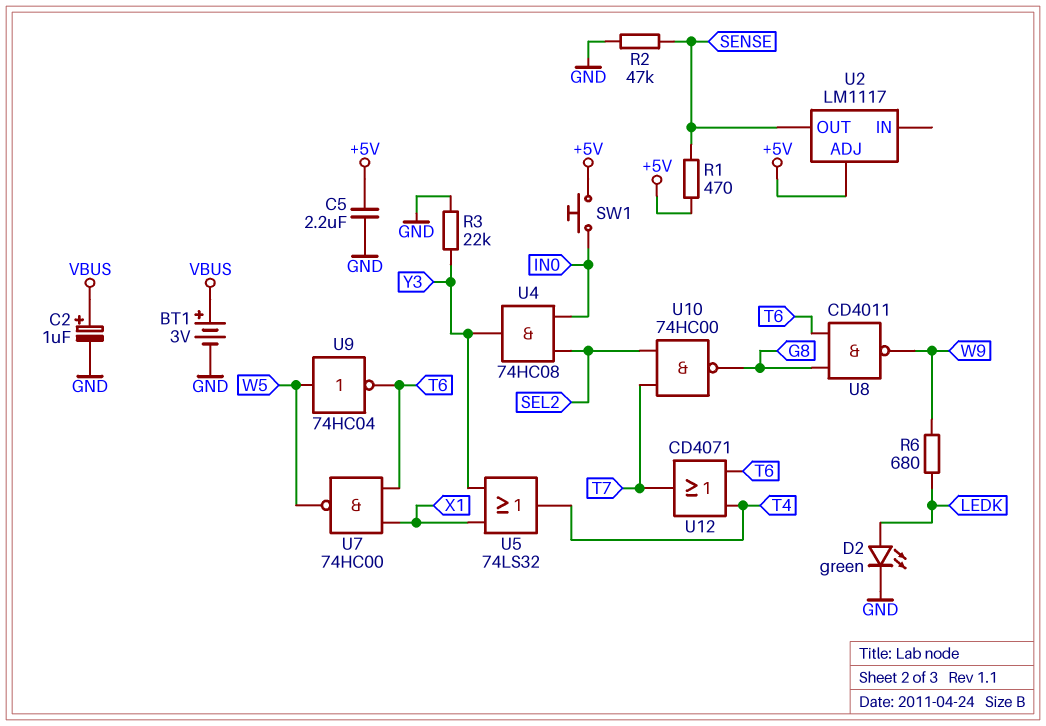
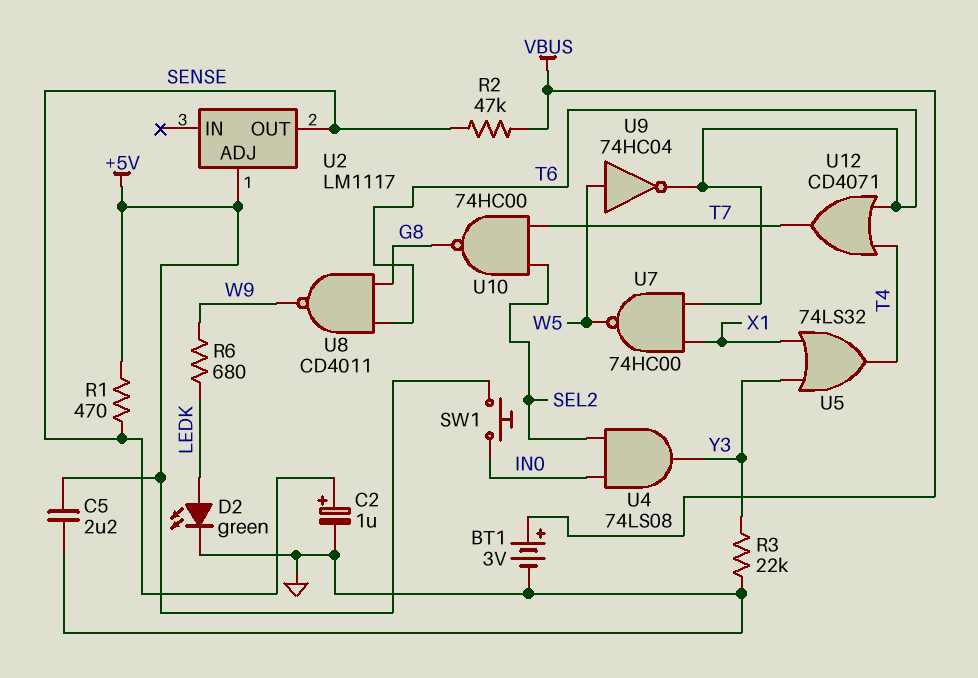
C2: 1uF (plus VBUS, minus GND) -> 1uF (plus SENSE, minus GND)
R2: 47k (GND, SENSE) -> 47k (SENSE, VBUS)
U4: AND 74HC08 (in IN0, in SEL2, out Y3) -> AND 74LS08 (in IN0, in SEL2, out Y3)

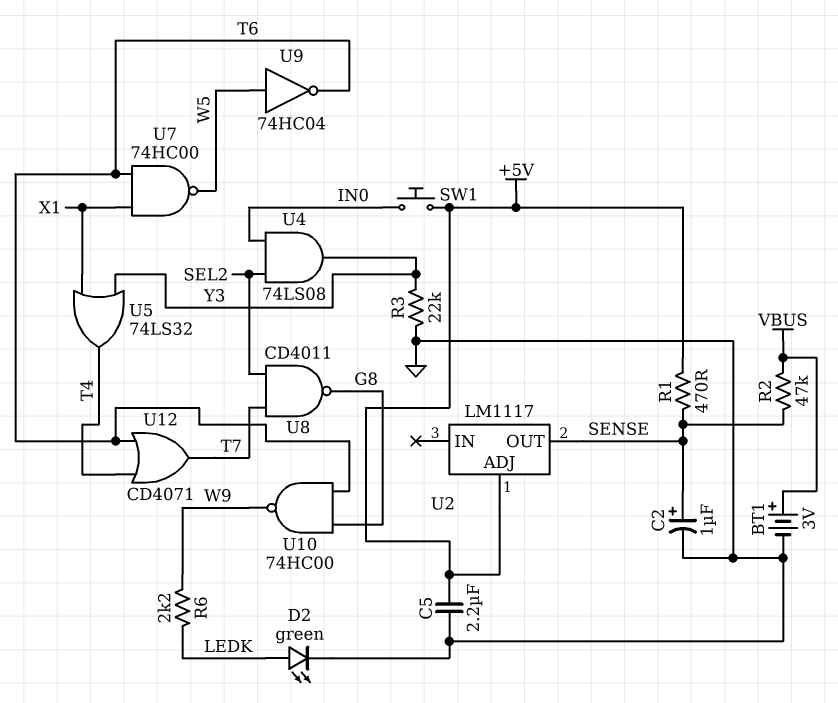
R6: 680 (LEDK, W9) -> 2.2k (LEDK, W9)
U8: NAND CD4011 (in G8, in T6, out W9) -> NAND CD4011 (in SEL2, in T7, out G8)
U10: NAND 74HC00 (in SEL2, in T7, out G8) -> NAND 74HC00 (in G8, in T6, out W9)

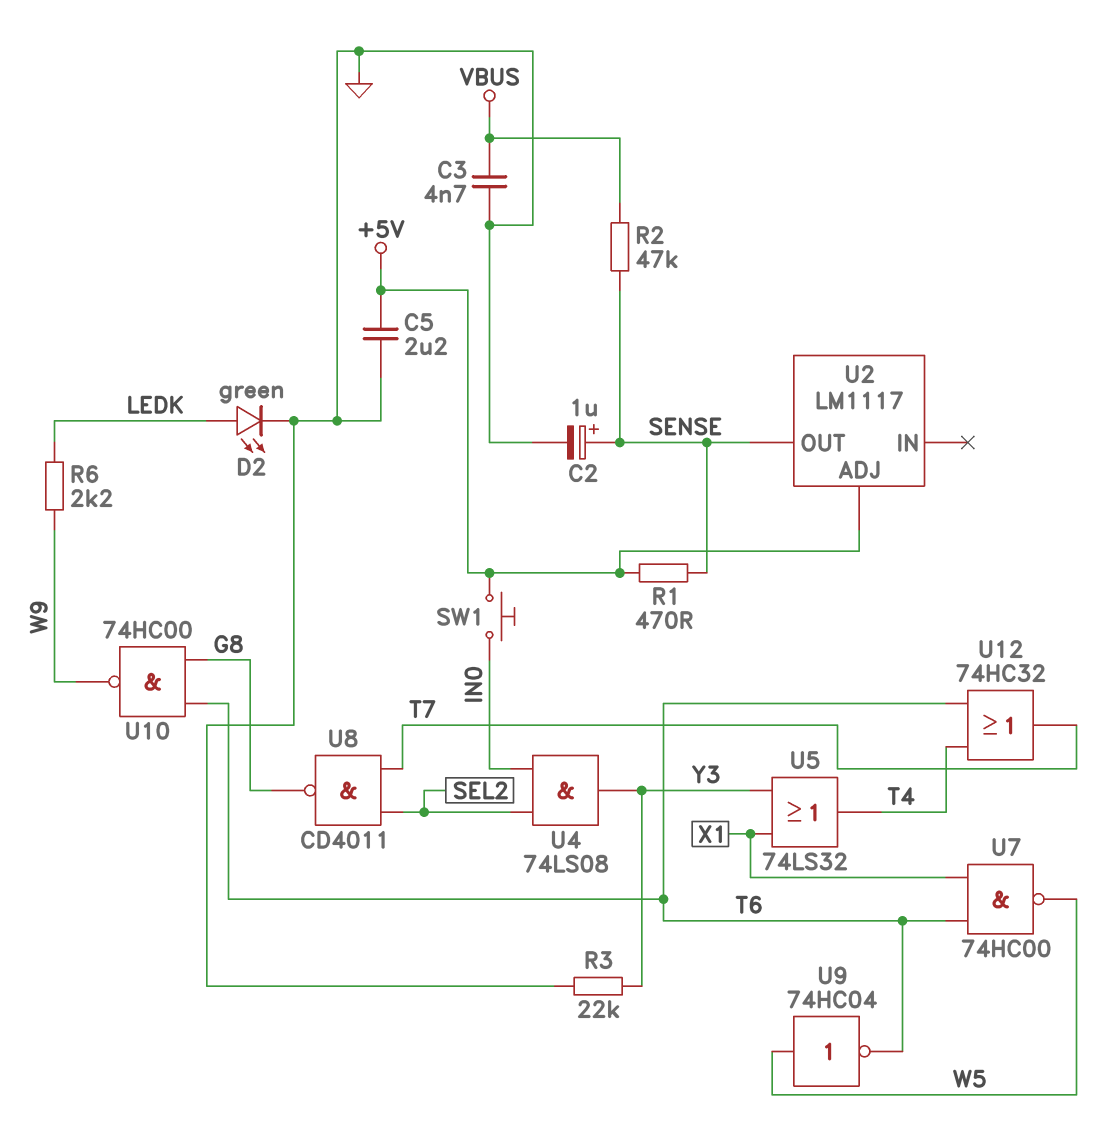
BT1: 3V (plus VBUS, minus GND) -> none
C3: none -> 4.7nF (GND, VBUS)
U12: OR CD4071 (in T4, in T6, out T7) -> OR 74HC32 (in T4, in T6, out T7)

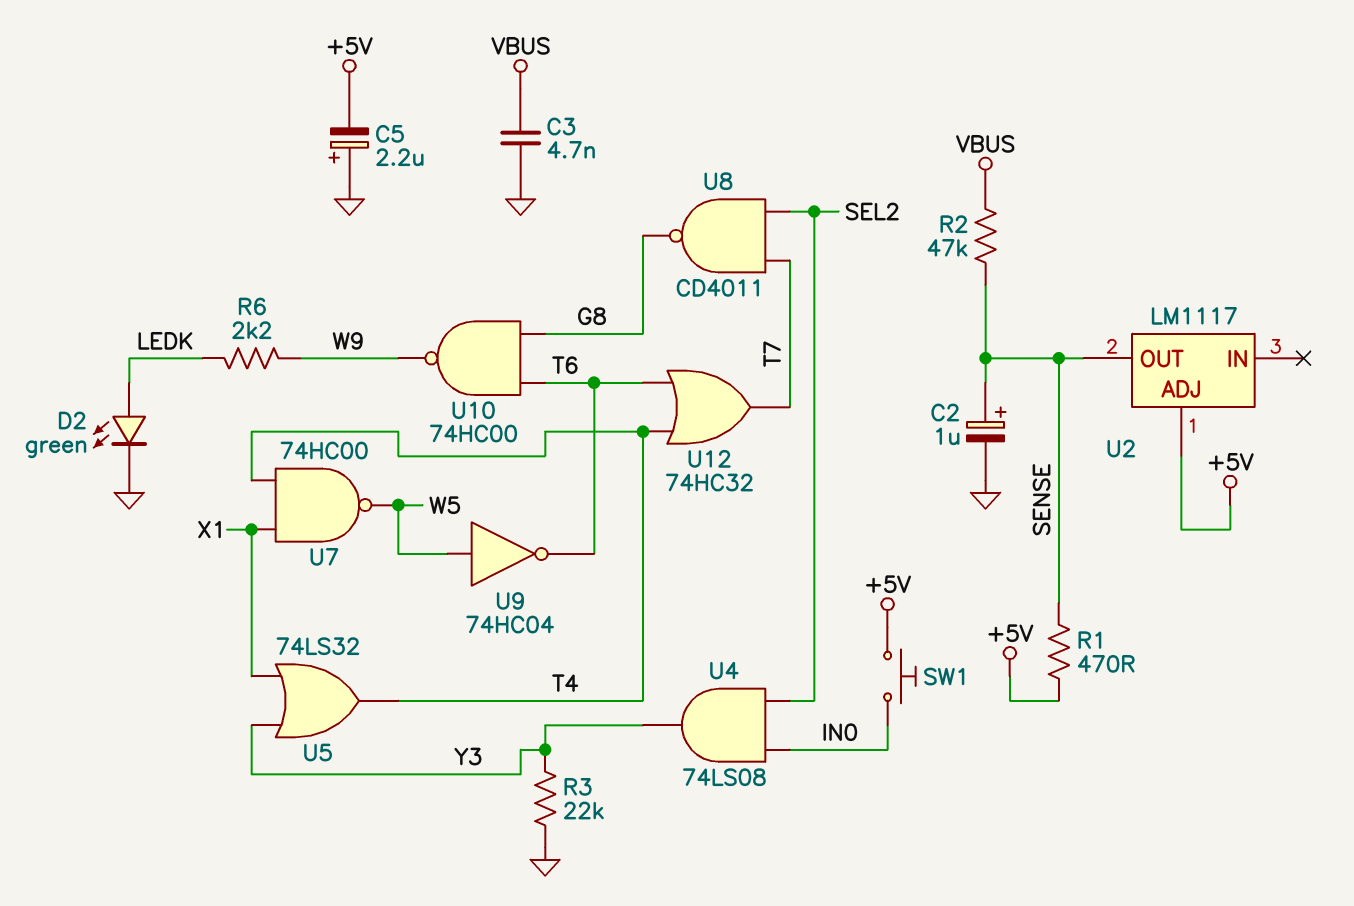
C5: 2.2uF (+5V, GND) -> 2.2uF (plus GND, minus +5V)
U7: NAND 74HC00 (in T6, in X1, out W5) -> NAND 74HC00 (in T4, in X1, out W5)

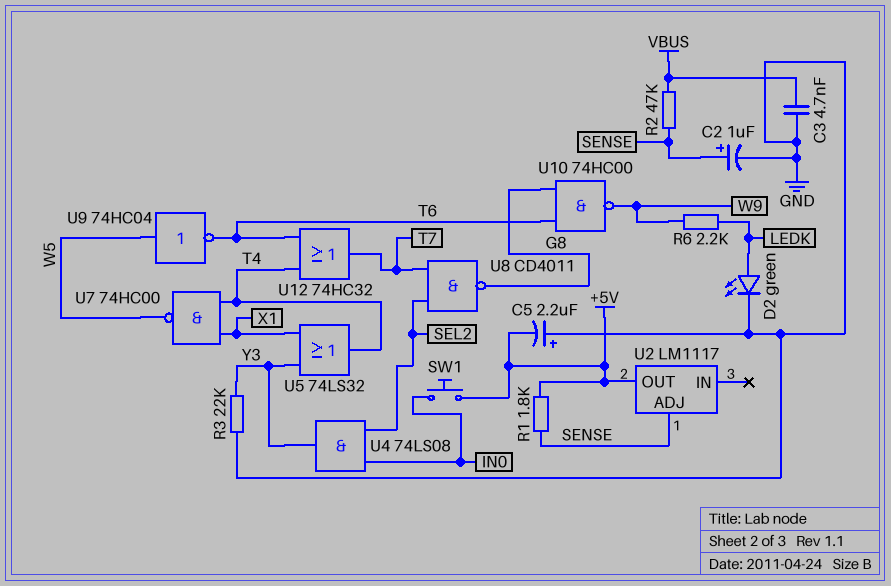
R1: 470 (+5V, SENSE) -> 1.8k (+5V, SENSE)
U2 pin ADJ: +5V -> SENSE
U2 pin OUT: SENSE -> +5V

